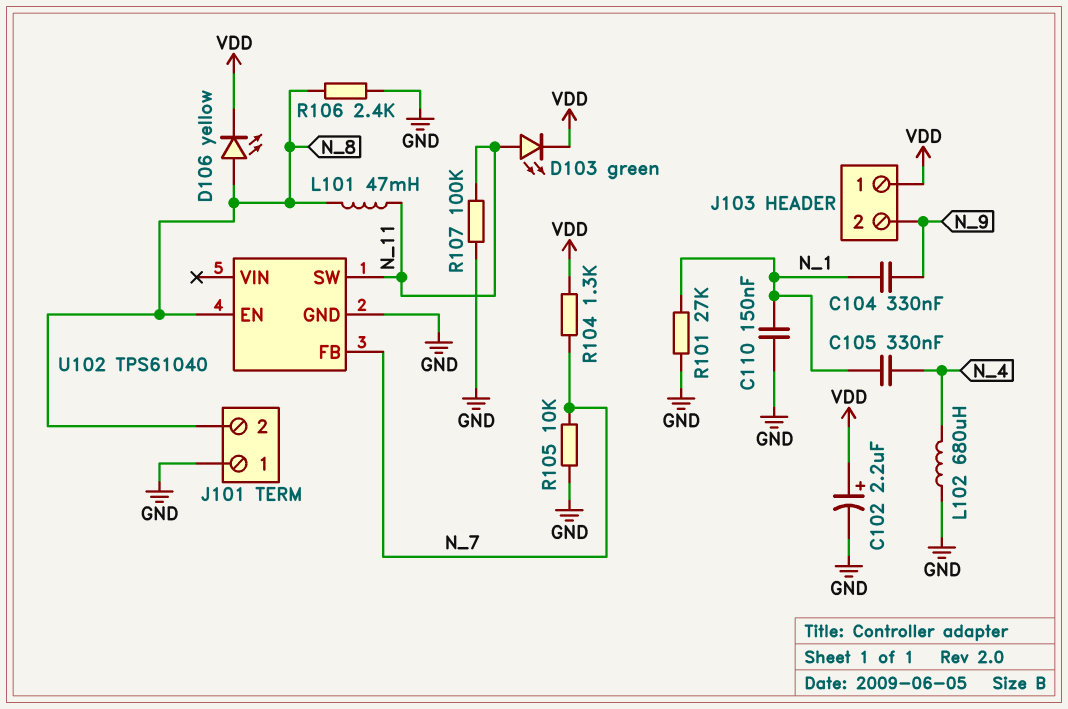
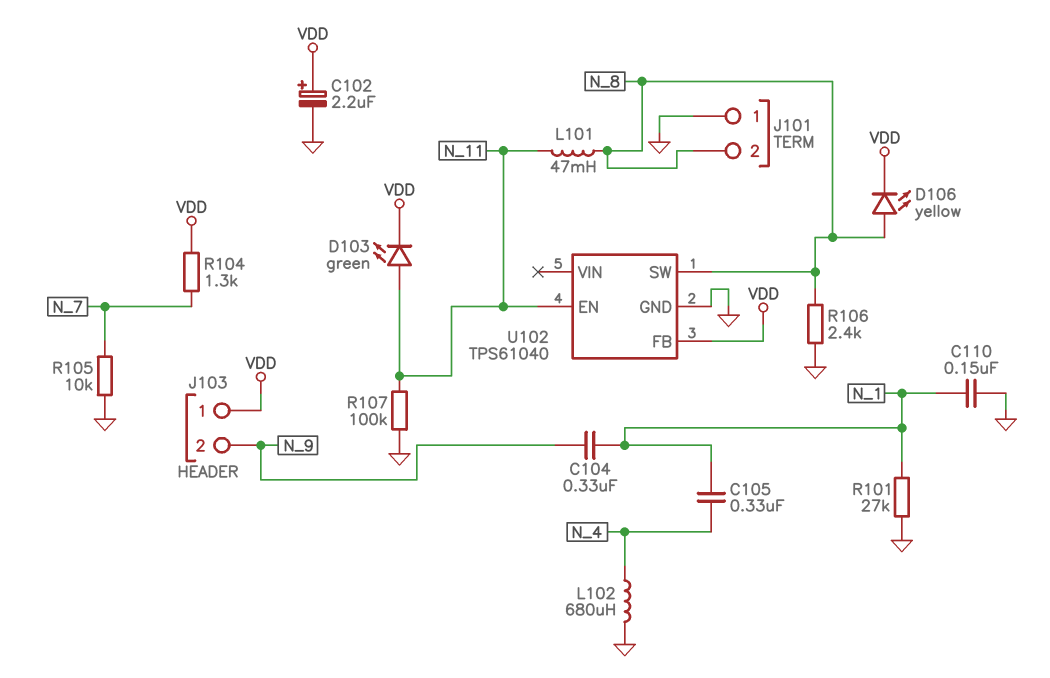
U102 pin EN: N_8 -> N_11
U102 pin FB: N_7 -> VDD
U102 pin SW: N_11 -> N_8

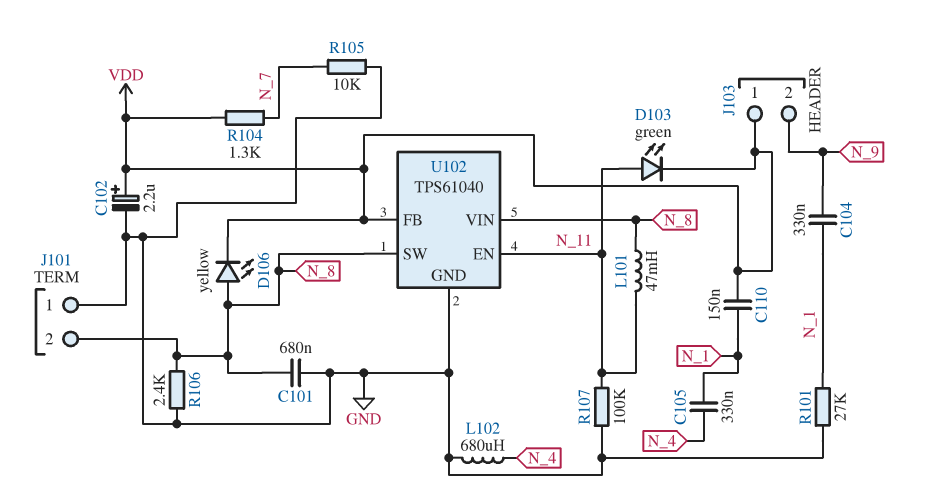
C101: none -> 680nF (GND, N_8)
C110: 150nF (GND, N_1) -> 150nF (N_1, VDD)
U102 pin VIN: none -> N_8

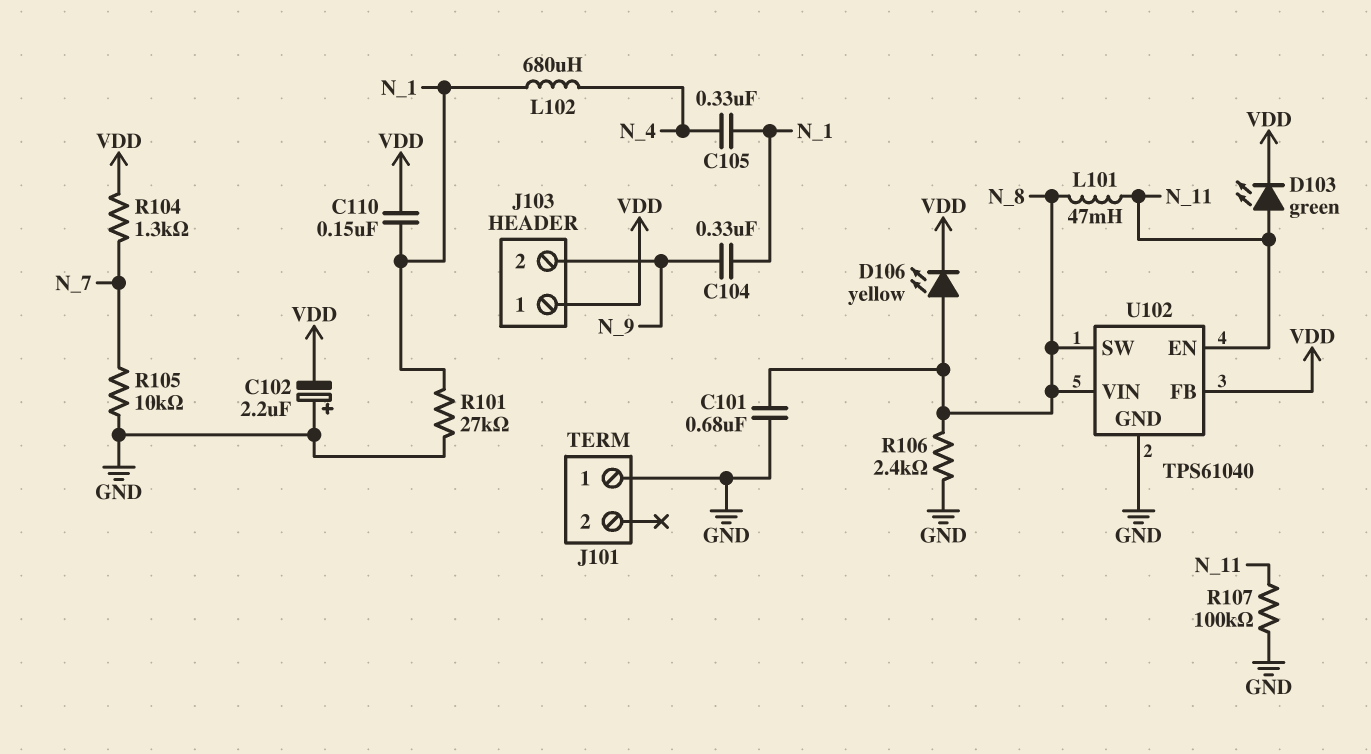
C102: 2.2uF (plus VDD, minus GND) -> 2.2uF (plus GND, minus VDD)
J101 pin 2: N_8 -> none
L102: 680uH (GND, N_4) -> 680uH (N_1, N_4)

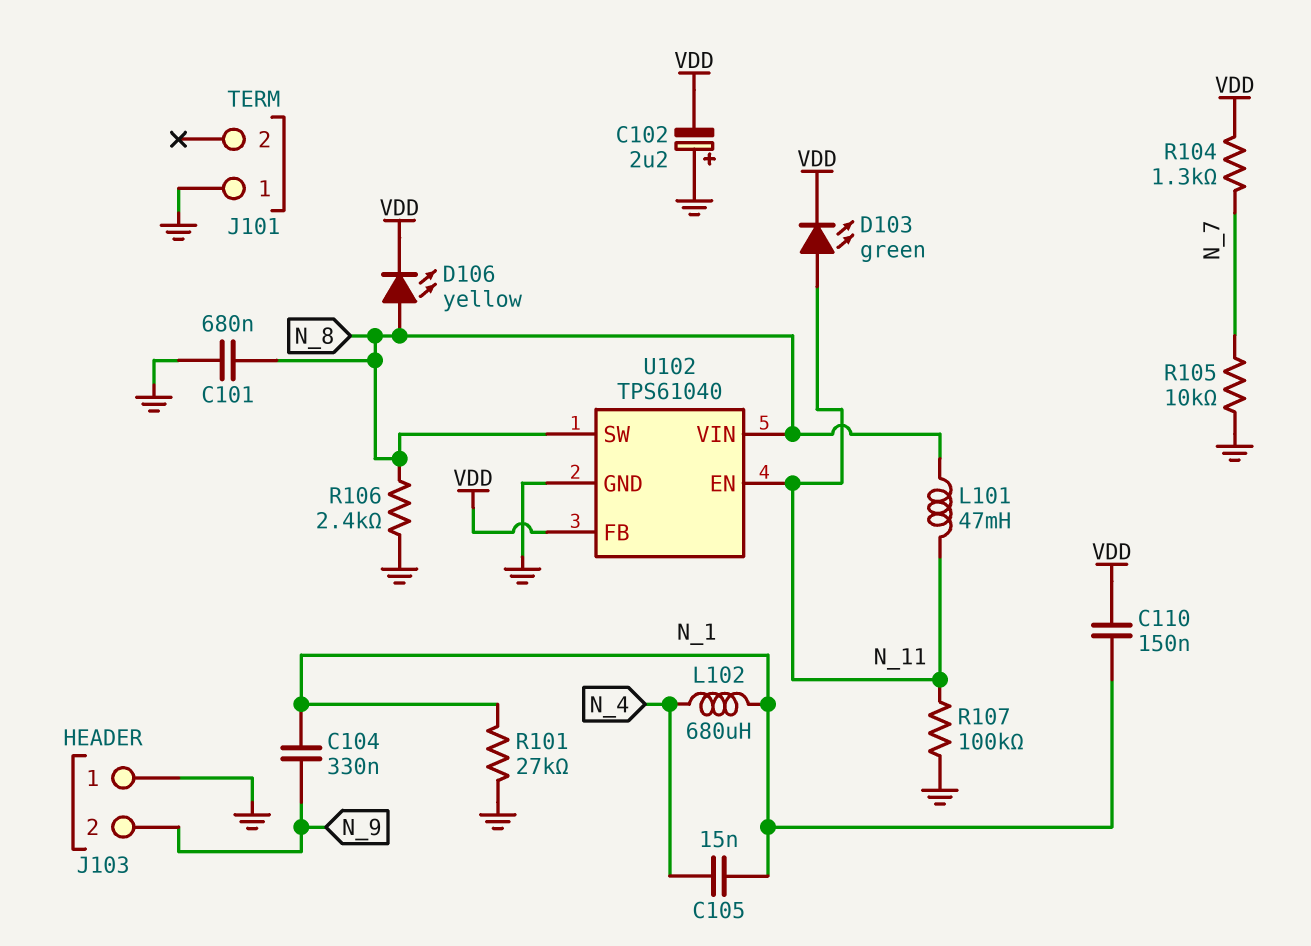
C105: 330nF (N_1, N_4) -> 15nF (N_1, N_4)
J103 pin 1: VDD -> GND

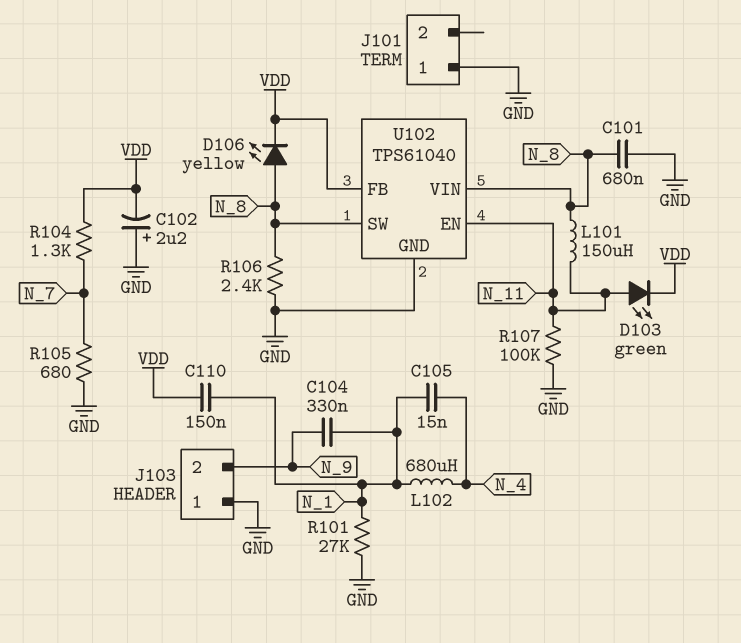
L101: 47mH (N_8, N_11) -> 150uH (N_8, N_11)
R105: 10k (GND, N_7) -> 680 (GND, N_7)

